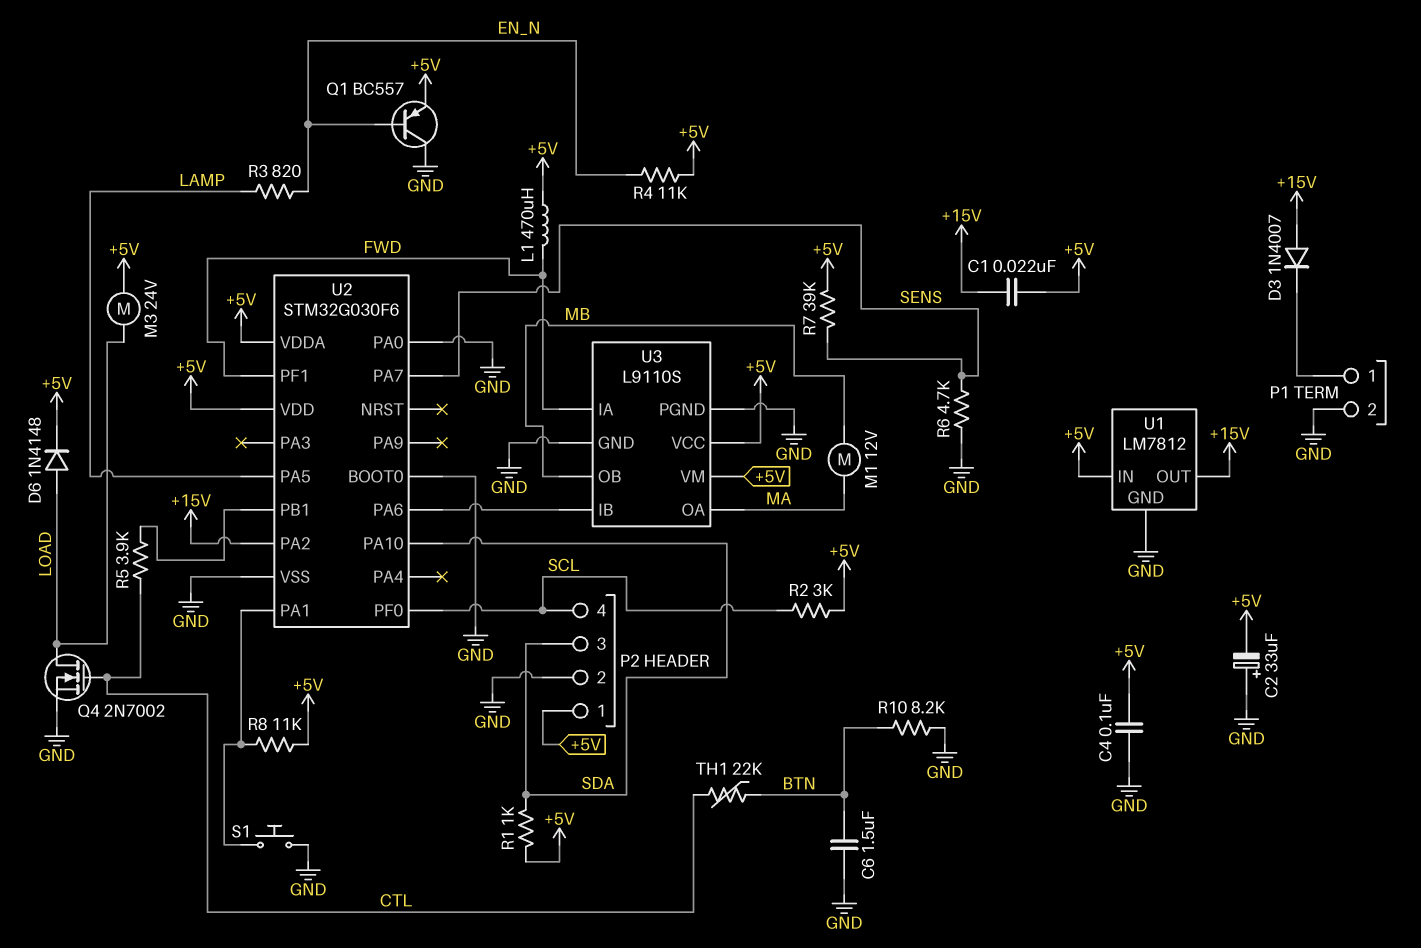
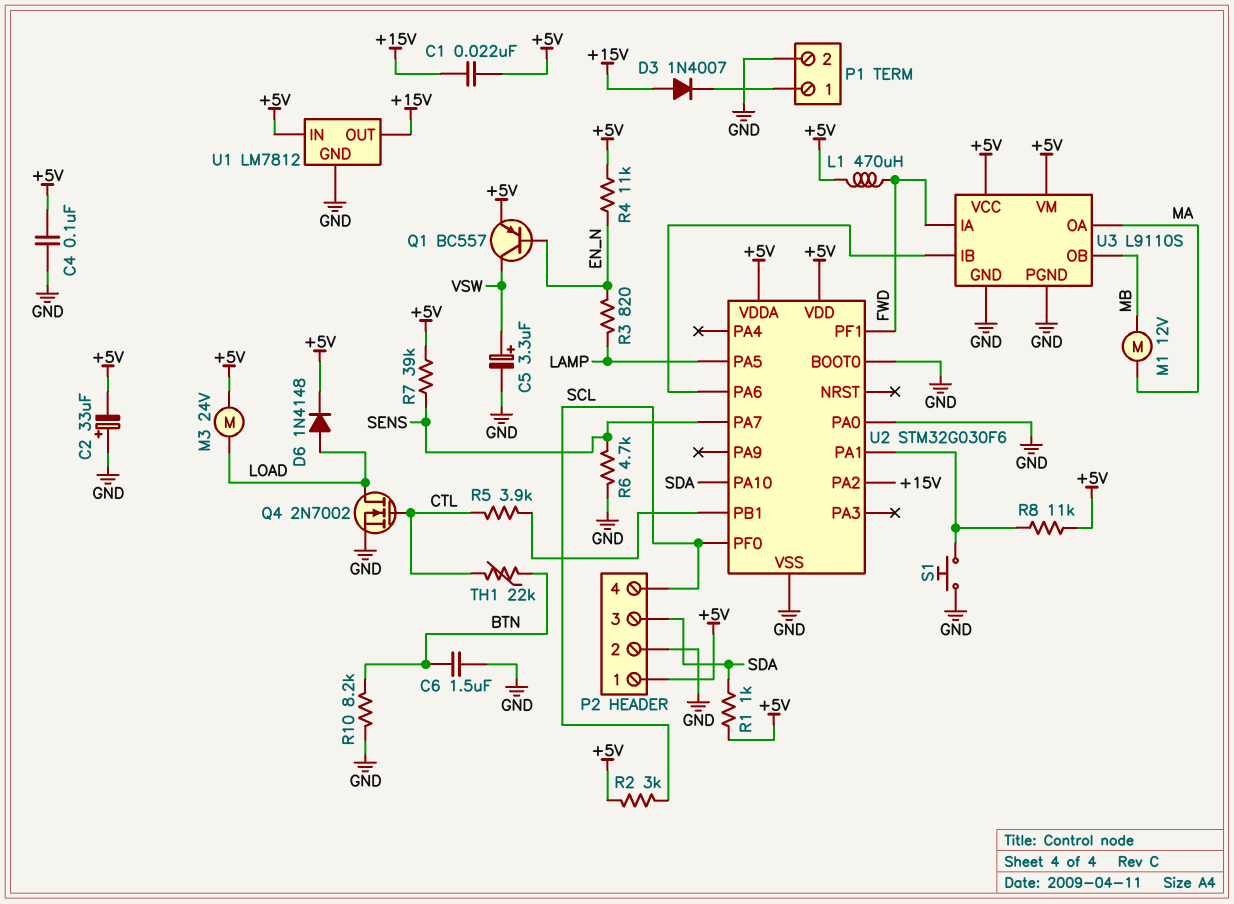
C5: none -> 3.3uF (plus VSW, minus GND)
Q1: PNP BC557 (B EN_N, C GND, E +5V) -> PNP BC557 (B EN_N, C VSW, E +5V)

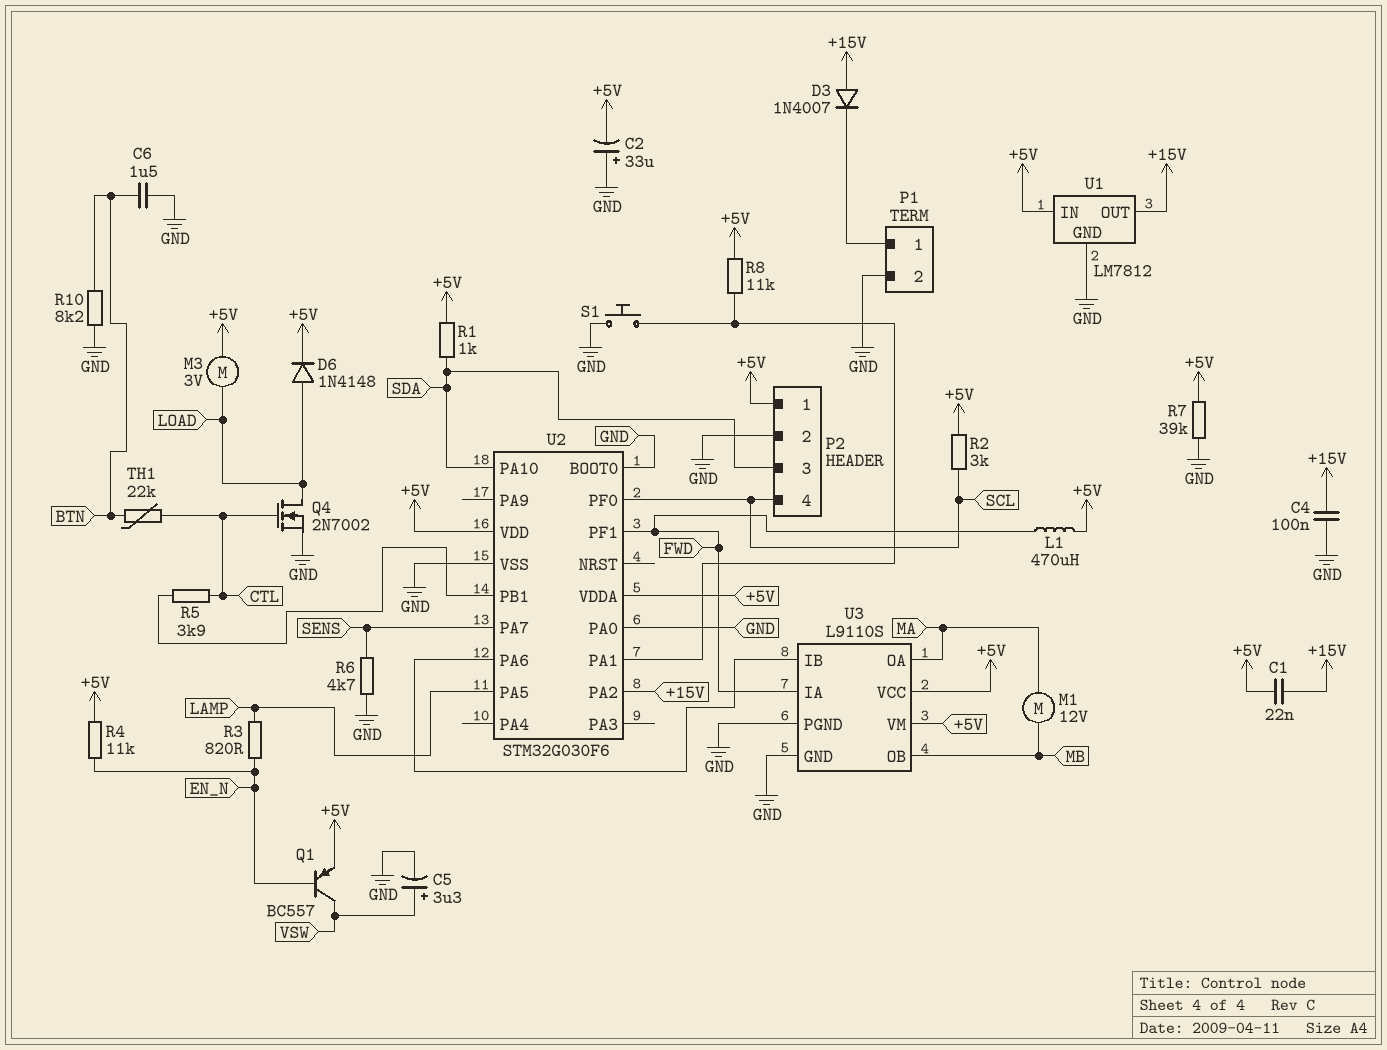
C4: 100nF (+5V, GND) -> 100nF (+15V, GND)
M3: motor 24V (+5V, LOAD) -> motor 3V (+5V, LOAD)
R7: 39k (+5V, SENS) -> 39k (+5V, GND)

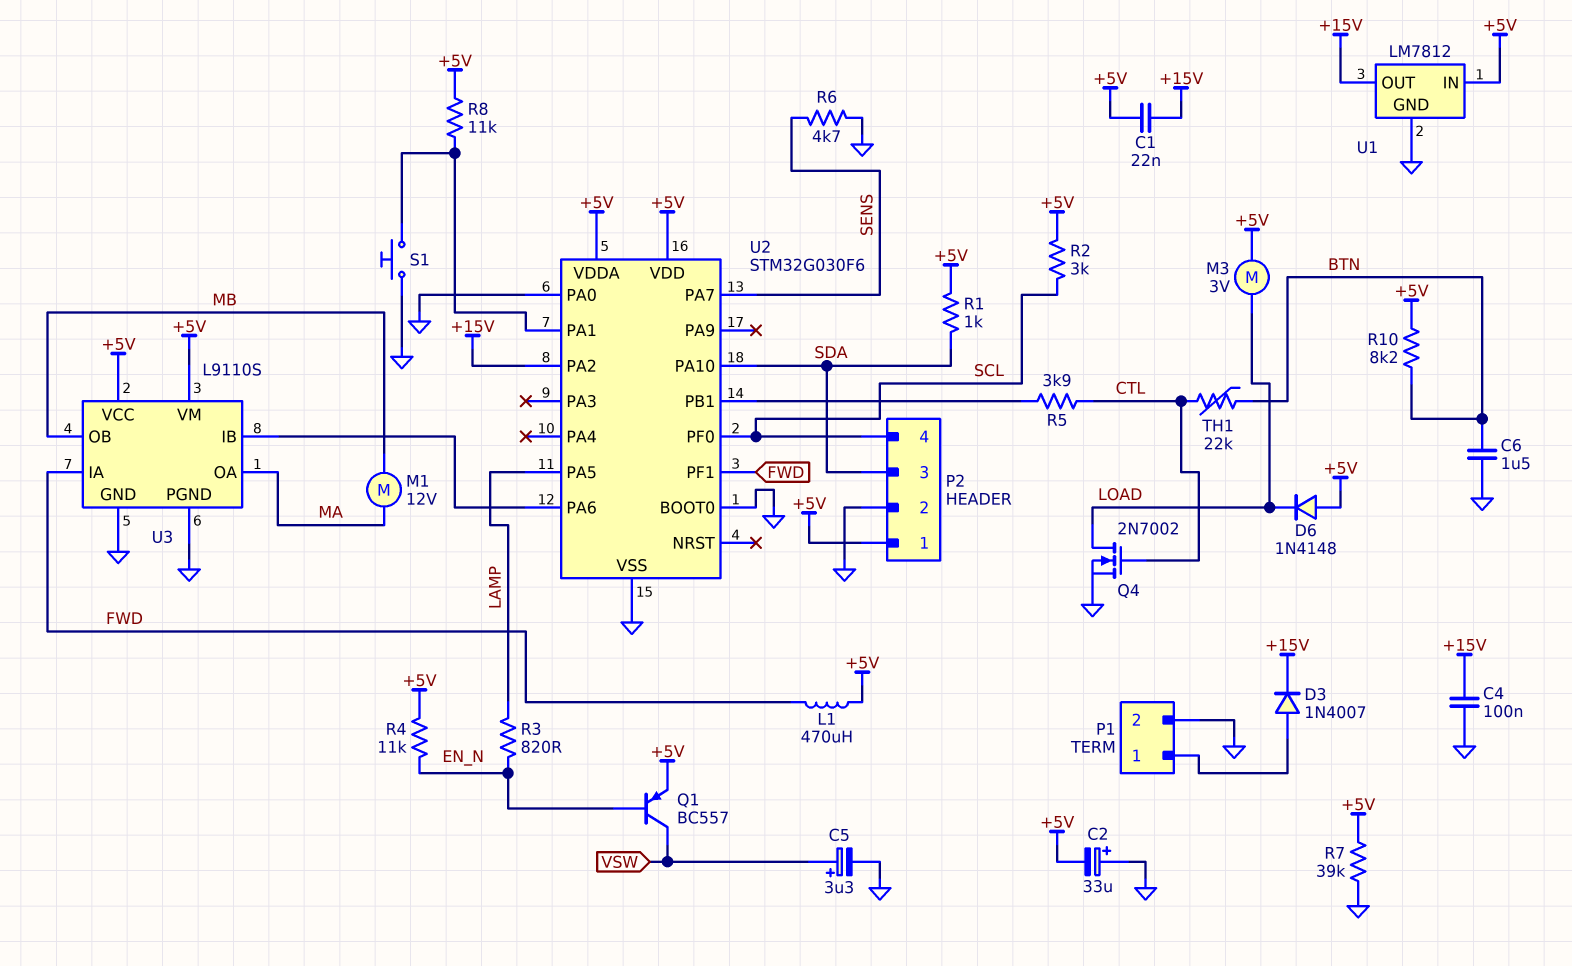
D3: diode 1N4007 (A +15V, K P1/1) -> diode 1N4007 (A P1/1, K +15V)
D6: diode 1N4148 (A LOAD, K +5V) -> diode 1N4148 (A +5V, K LOAD)
R10: 8.2k (BTN, GND) -> 8.2k (+5V, BTN)

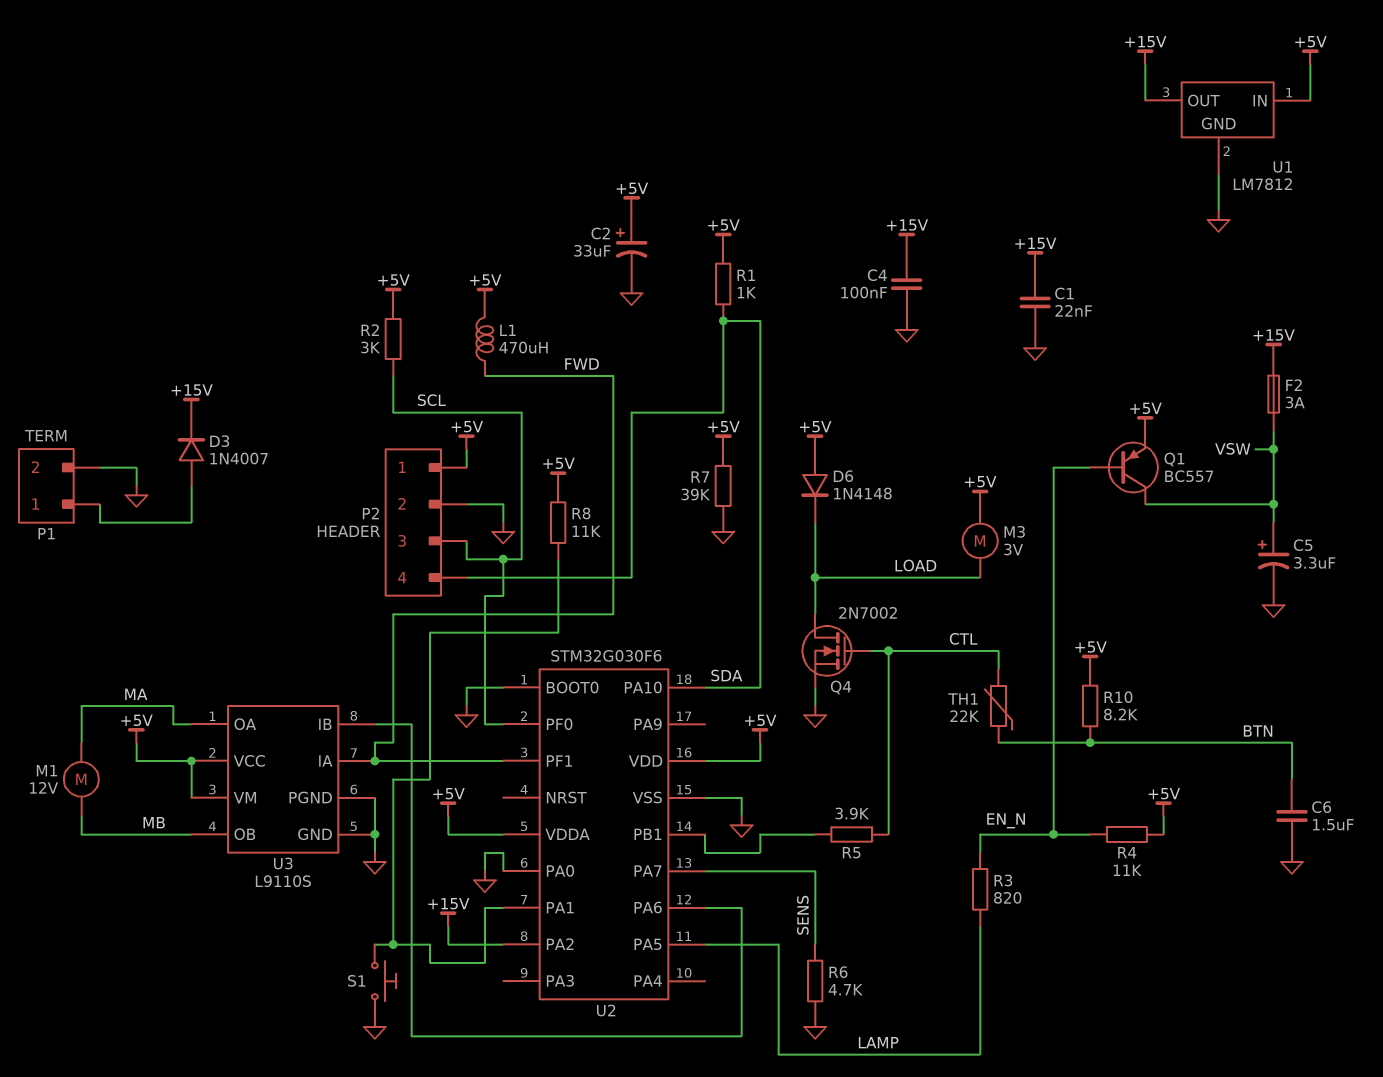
C1: 22nF (+5V, +15V) -> 22nF (+15V, GND)
C2: 33uF (plus GND, minus +5V) -> 33uF (plus +5V, minus GND)
F2: none -> 3A (+15V, VSW)
P2 pin 3: SDA -> SCL
P2 pin 4: SCL -> SDA

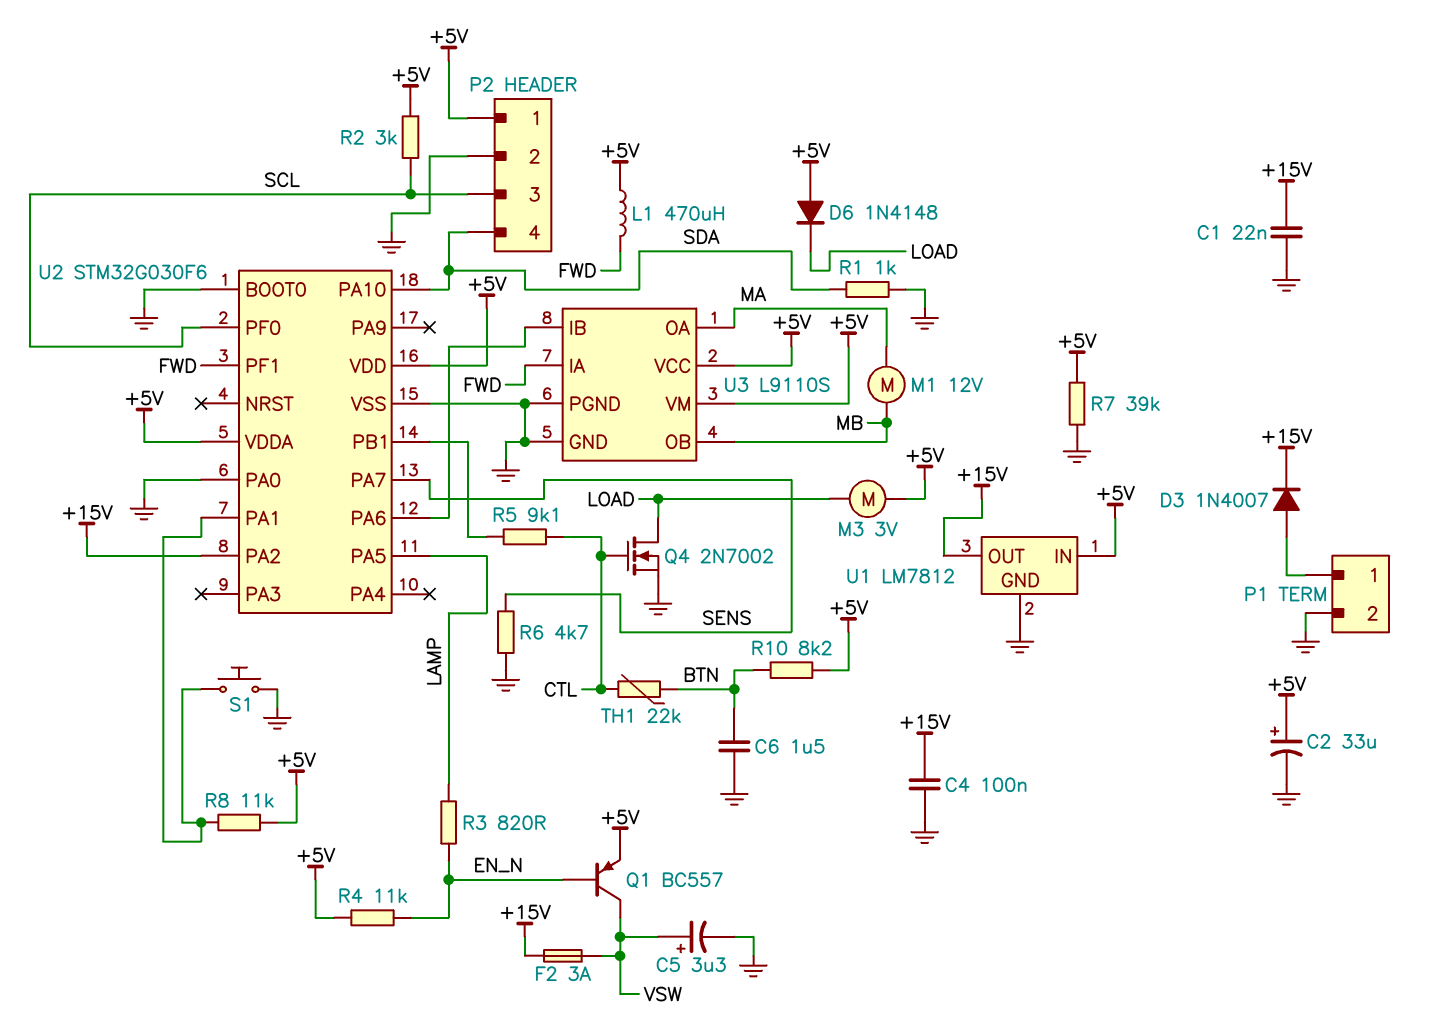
R1: 1k (+5V, SDA) -> 1k (GND, SDA)
R5: 3.9k (CTL, U2/PB1) -> 9.1k (CTL, U2/PB1)

